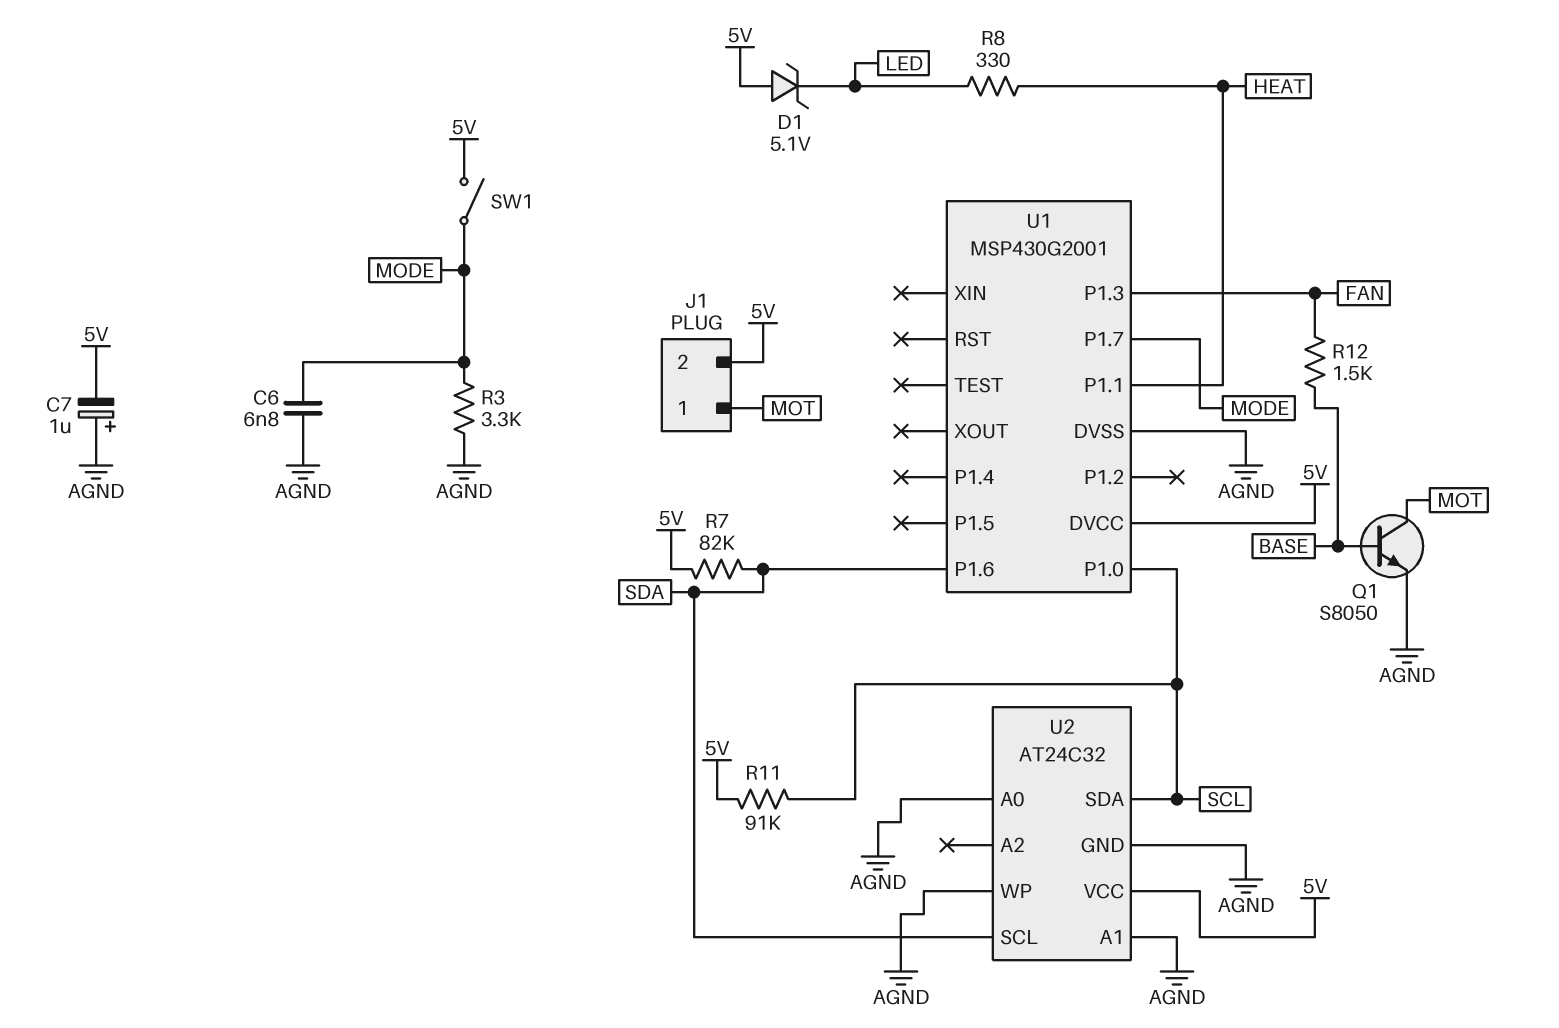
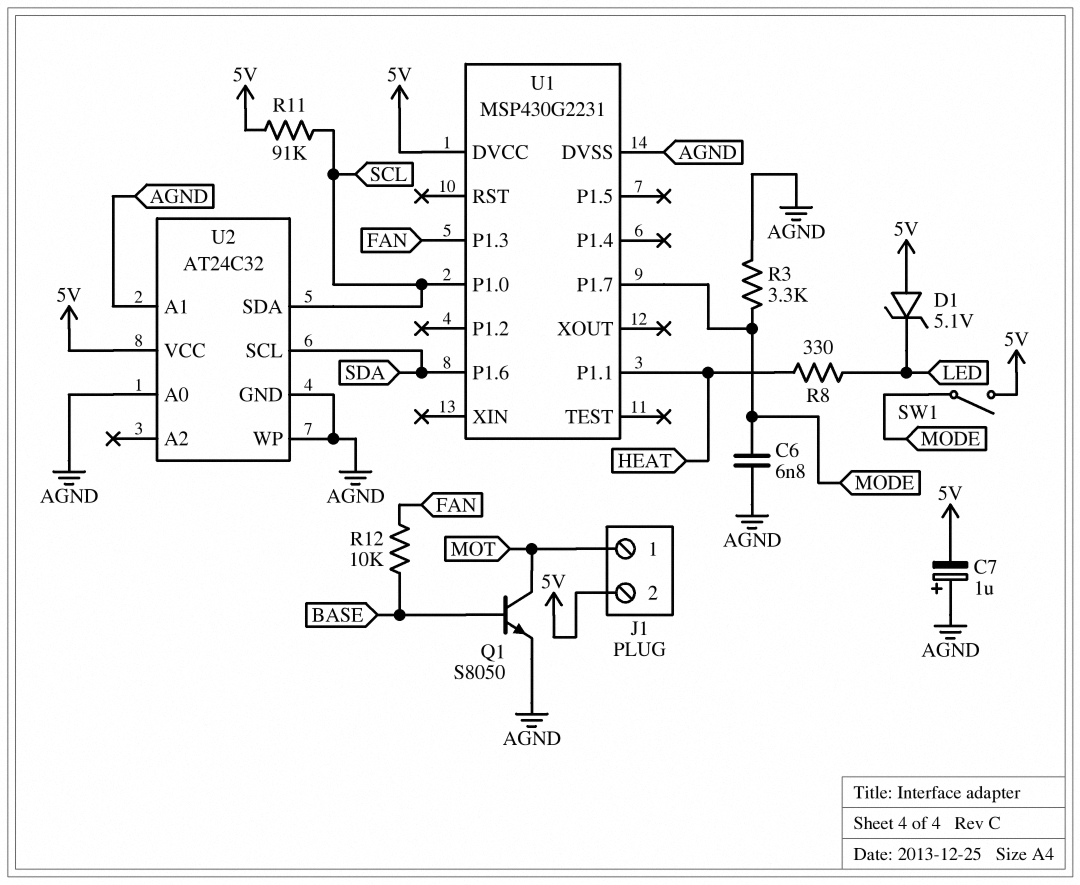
R7: 82k (5V, SDA) -> none
R12: 1.5k (BASE, FAN) -> 10k (BASE, FAN)
U1: MSP430G2001 -> MSP430G2231

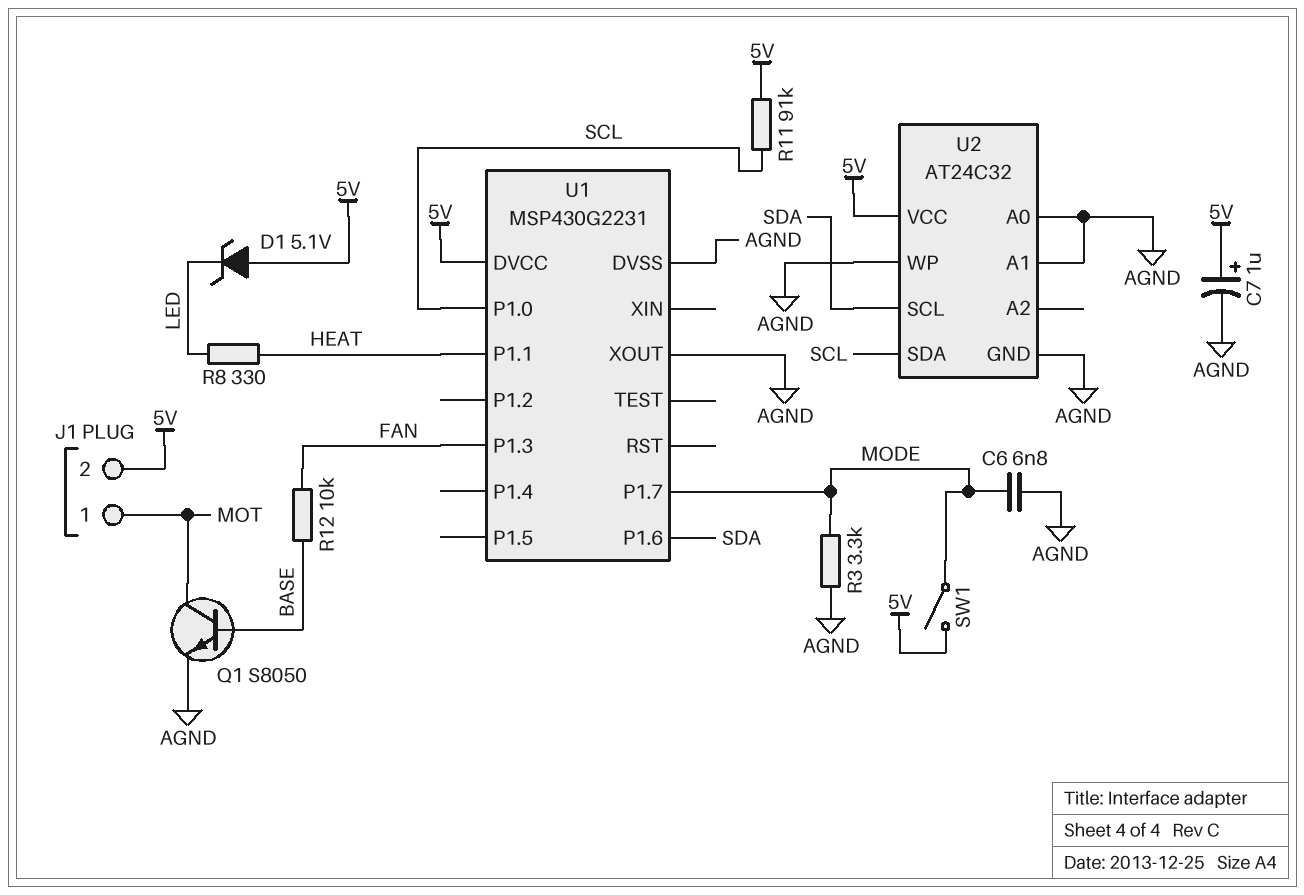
C7: 1uF (plus AGND, minus 5V) -> 1uF (plus 5V, minus AGND)
U1 pin XOUT: none -> AGND

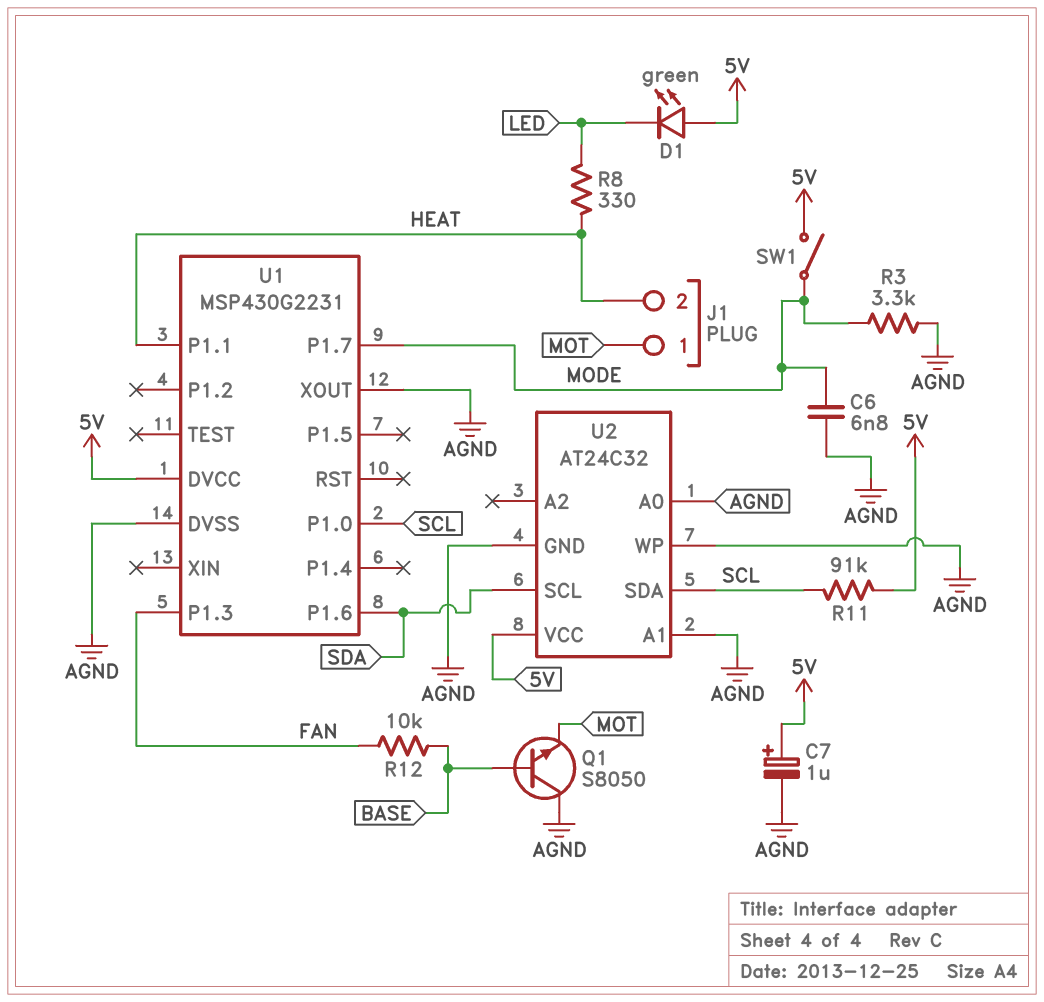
D1: zener 5.1V (A 5V, K LED) -> LED green (A 5V, K LED)
J1 pin 2: 5V -> HEAT
Q1: NPN S8050 (B BASE, C MOT, E AGND) -> NPN S8050 (B BASE, C AGND, E MOT)

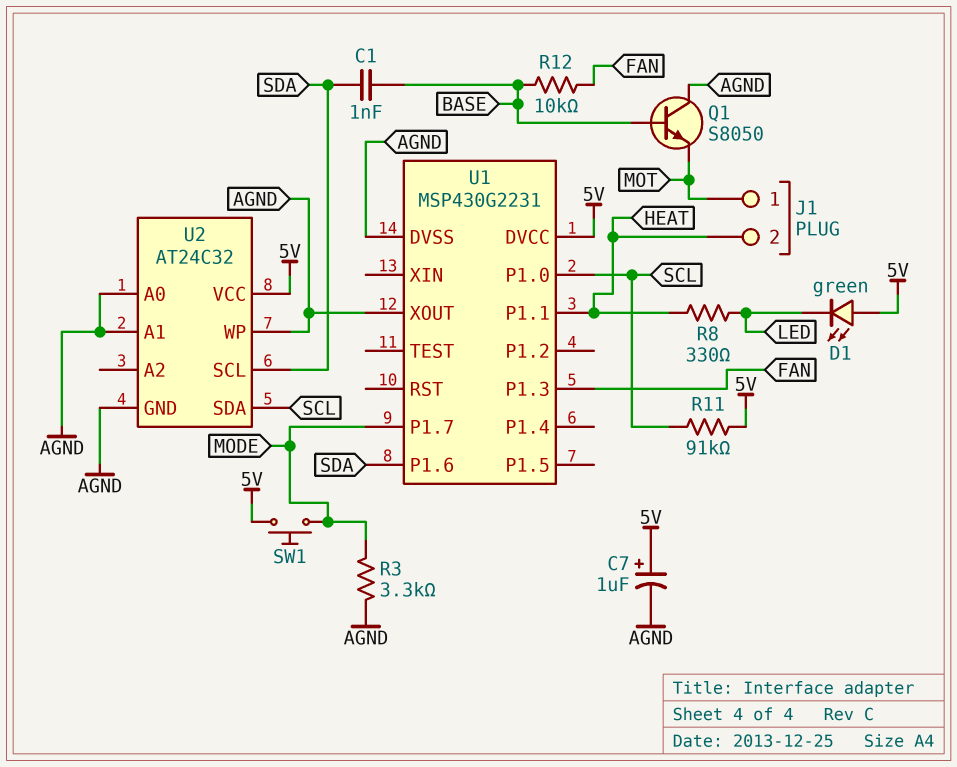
C1: none -> 1nF (BASE, SDA)
C6: 6.8nF (AGND, MODE) -> none
SW1: switch (5V, MODE) -> button (5V, MODE)

